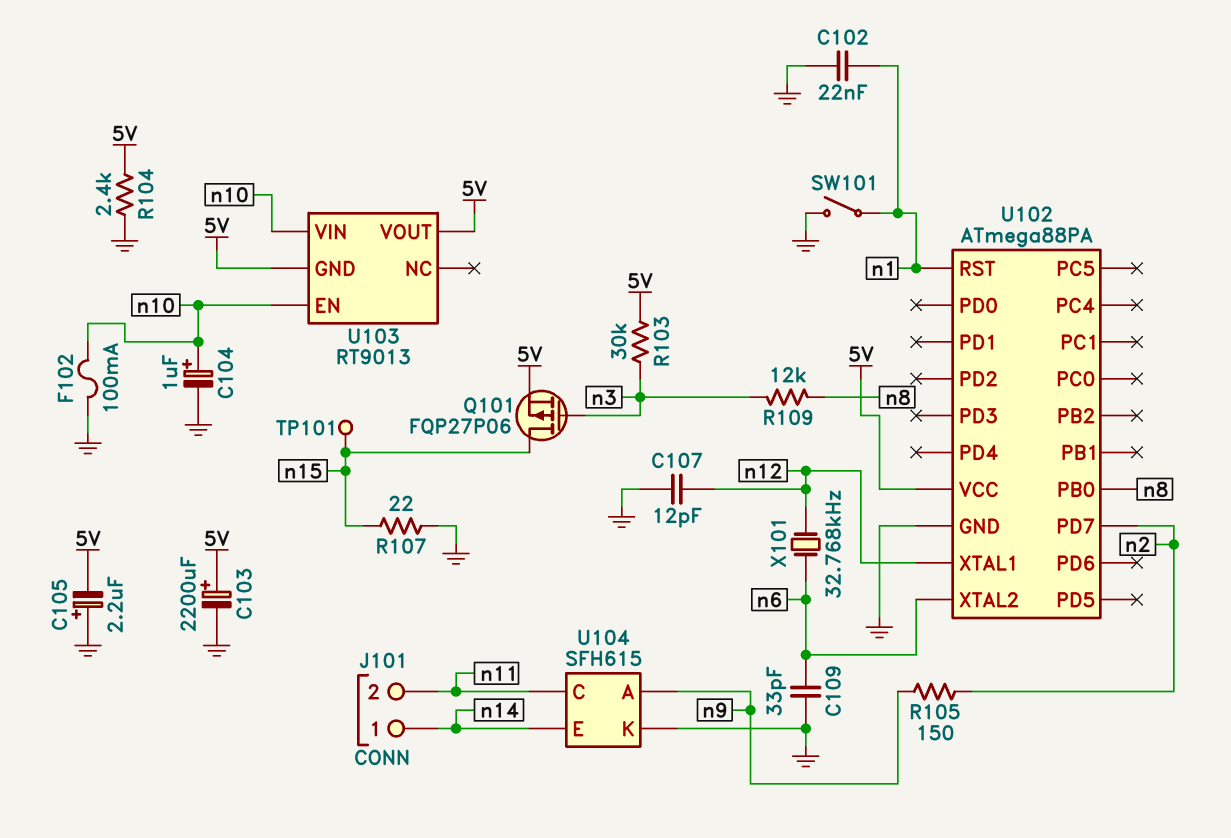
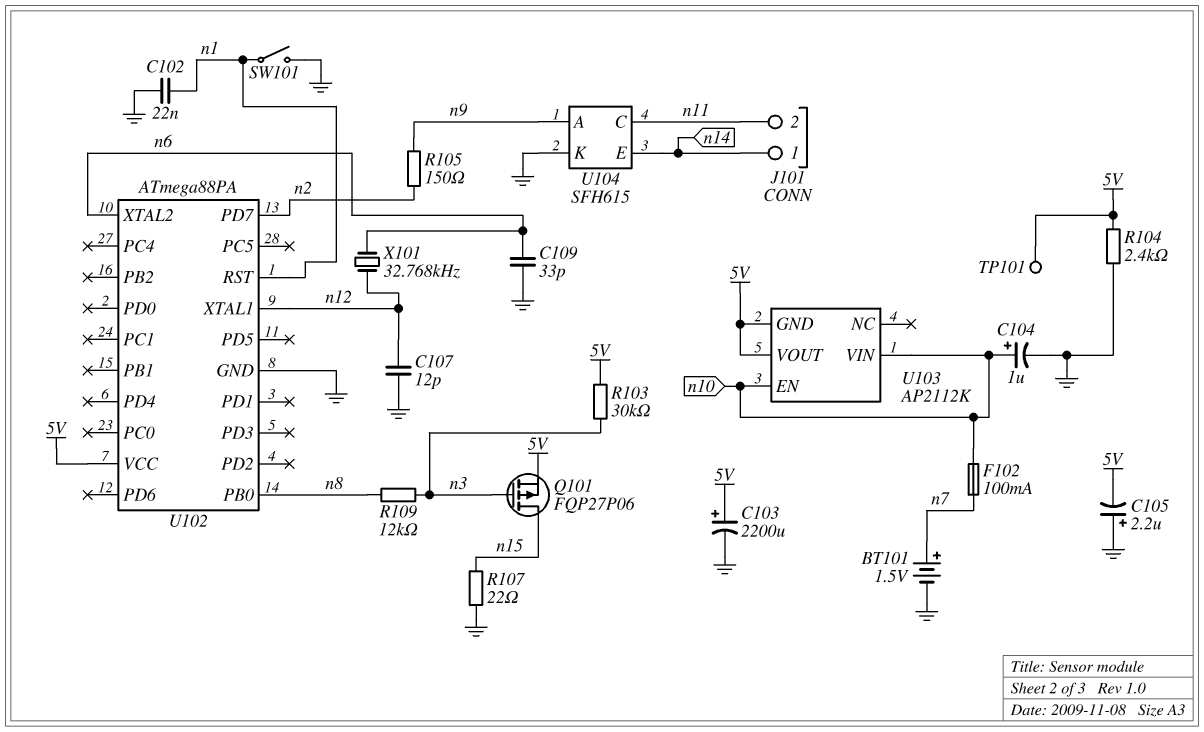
BT101: none -> 1.5V (plus n7, minus GND)
F102: 100mA (GND, n10) -> 100mA (n7, n10)
TP101: test point (n15) -> test point (5V)
U103: RT9013 -> AP2112K

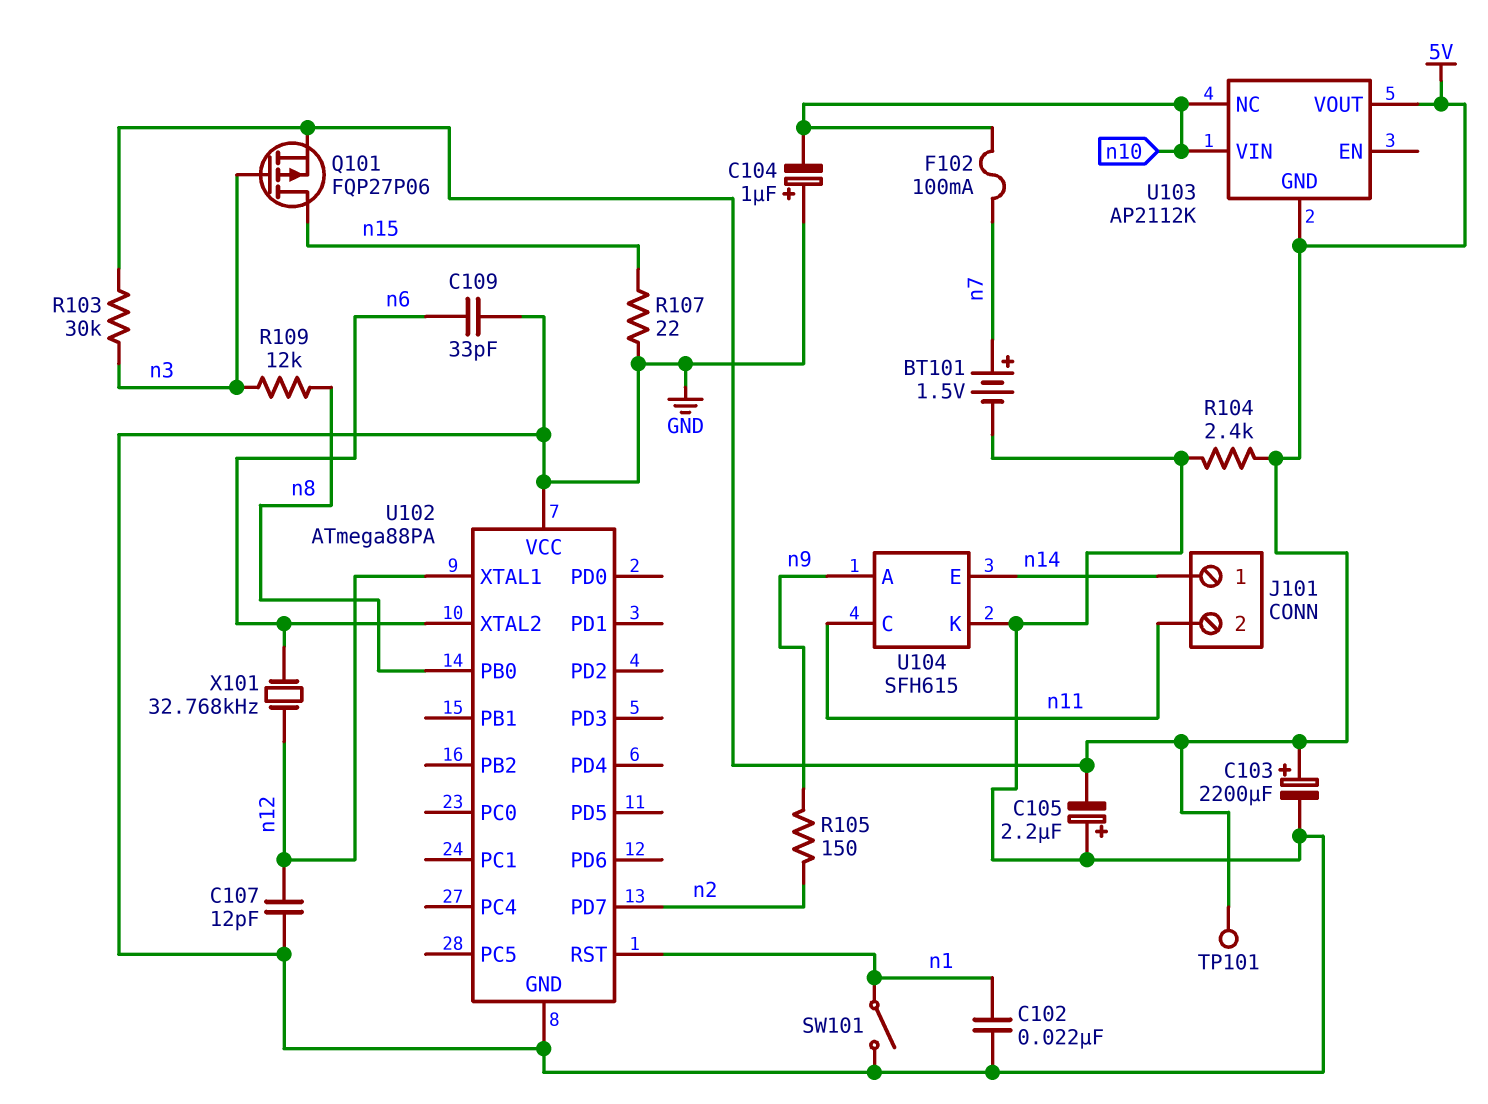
C104: 1uF (plus n10, minus GND) -> 1uF (plus GND, minus n10)
U102 pin VCC: 5V -> GND
U103 pin EN: n10 -> none
U103 pin NC: none -> n10

